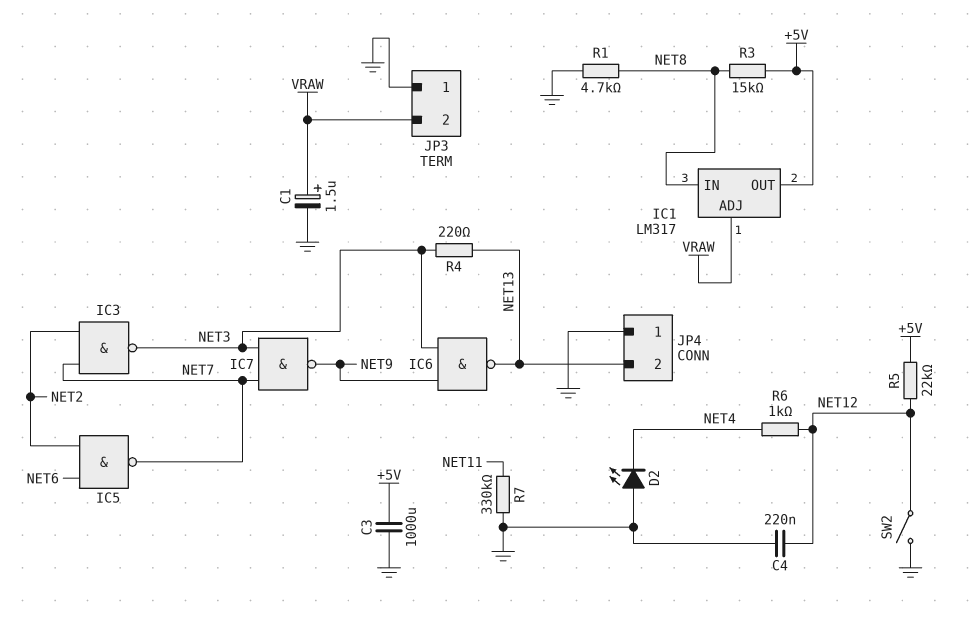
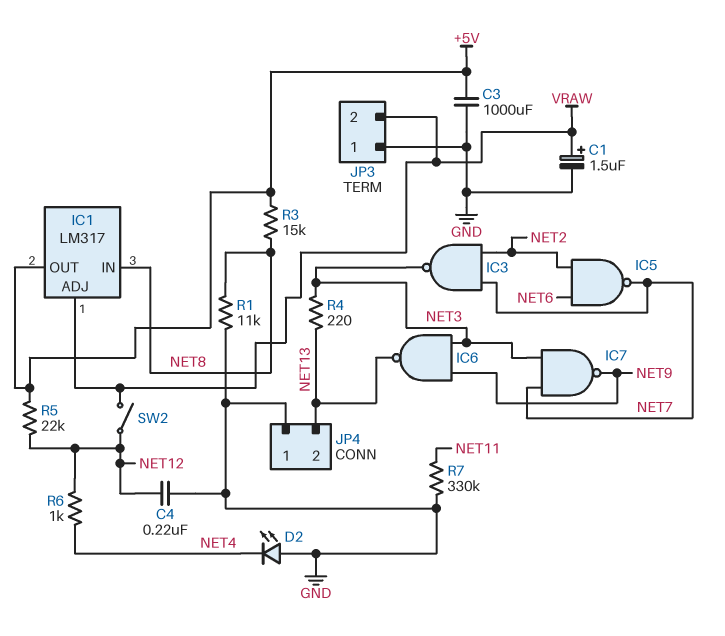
R1: 4.7k (GND, NET8) -> 11k (GND, NET8)
SW2: switch (GND, NET12) -> switch (NET12, VRAW)

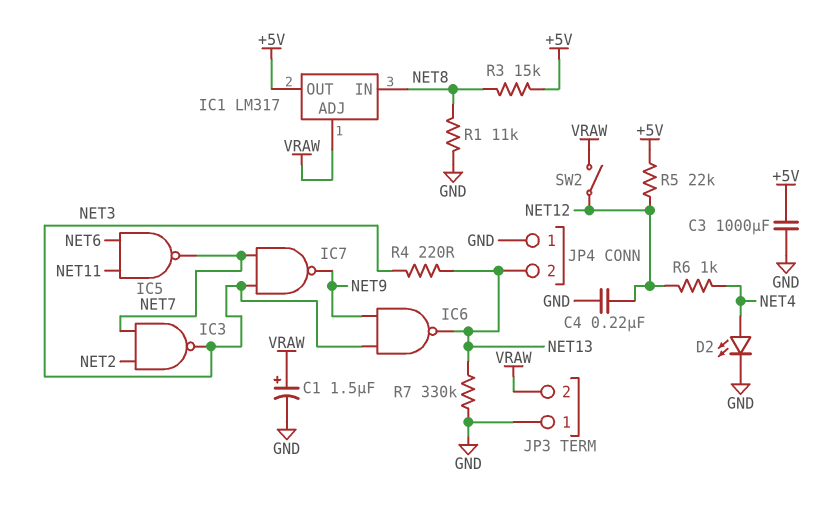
D2: LED (A GND, K NET4) -> LED (A NET4, K GND)
IC5: NAND (in NET2, in NET6, out NET7) -> NAND (in NET6, in NET11, out NET7)
R7: 330k (GND, NET11) -> 330k (GND, NET13)

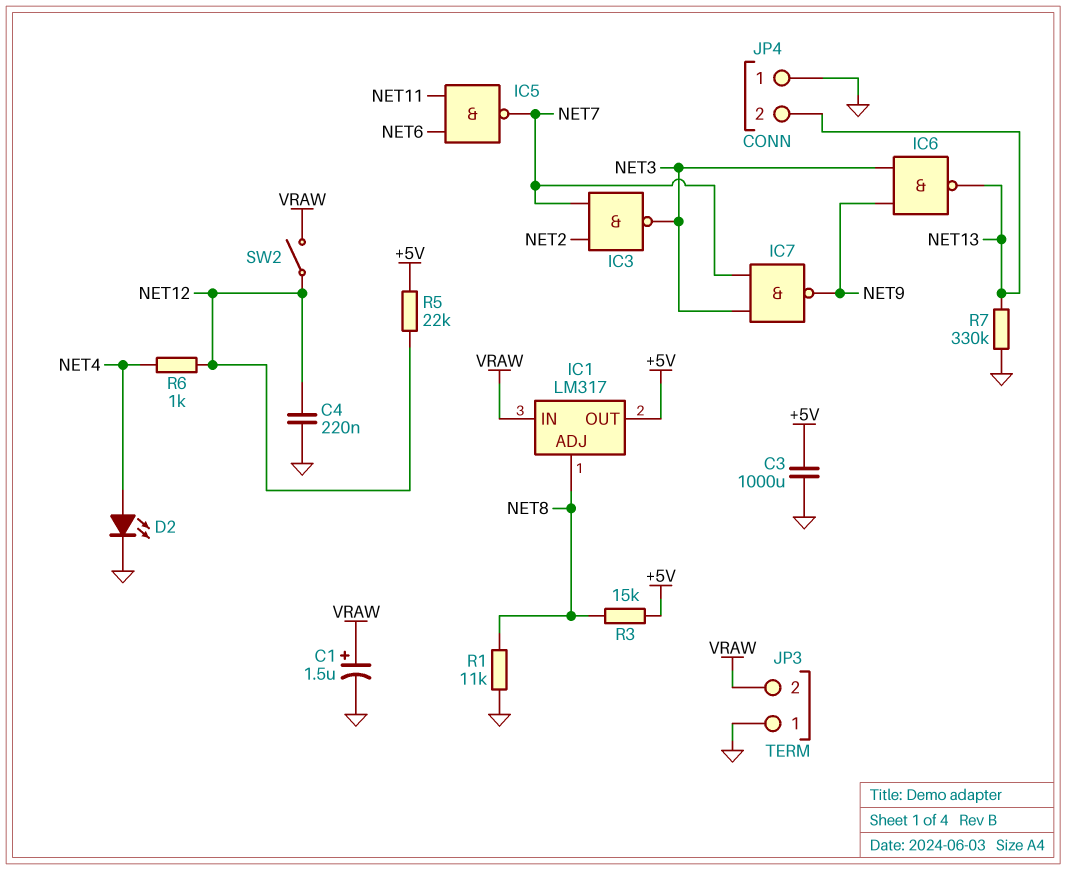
IC1 pin ADJ: VRAW -> NET8
IC1 pin IN: NET8 -> VRAW
R4: 220 (NET3, NET13) -> none

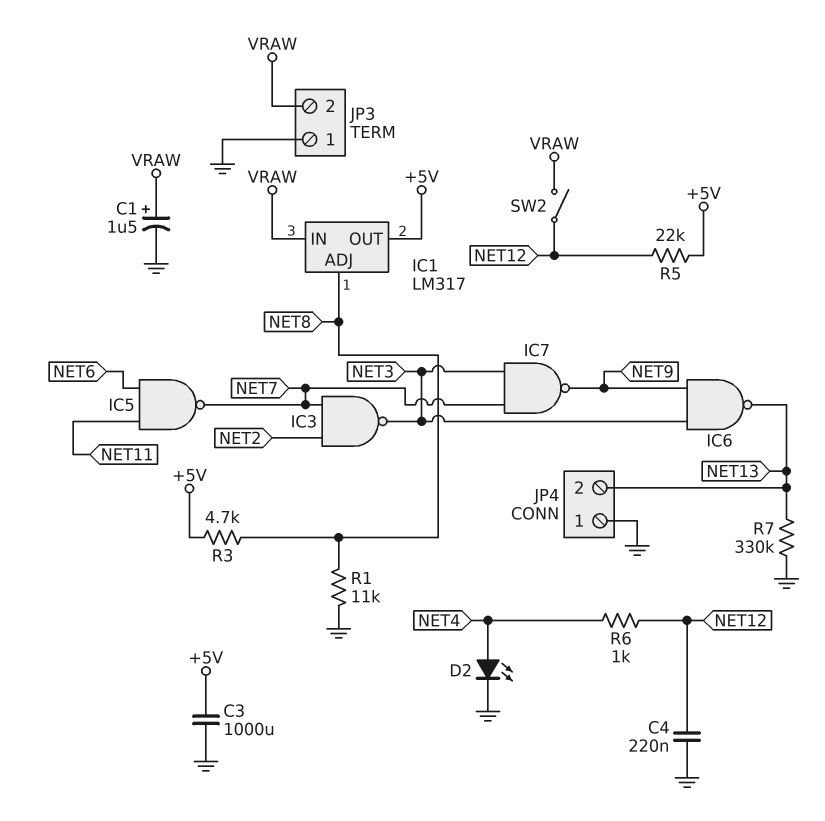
R3: 15k (+5V, NET8) -> 4.7k (+5V, NET8)

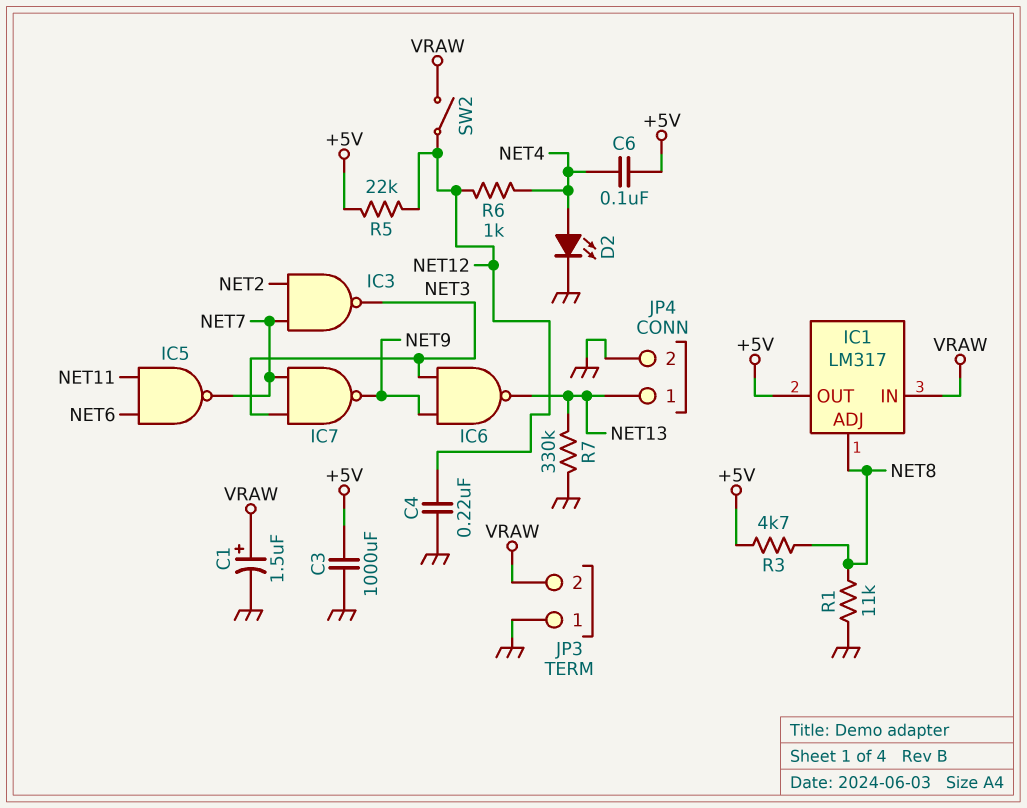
C6: none -> 100nF (+5V, NET4)
JP4 pin 1: GND -> NET13
JP4 pin 2: NET13 -> GND

